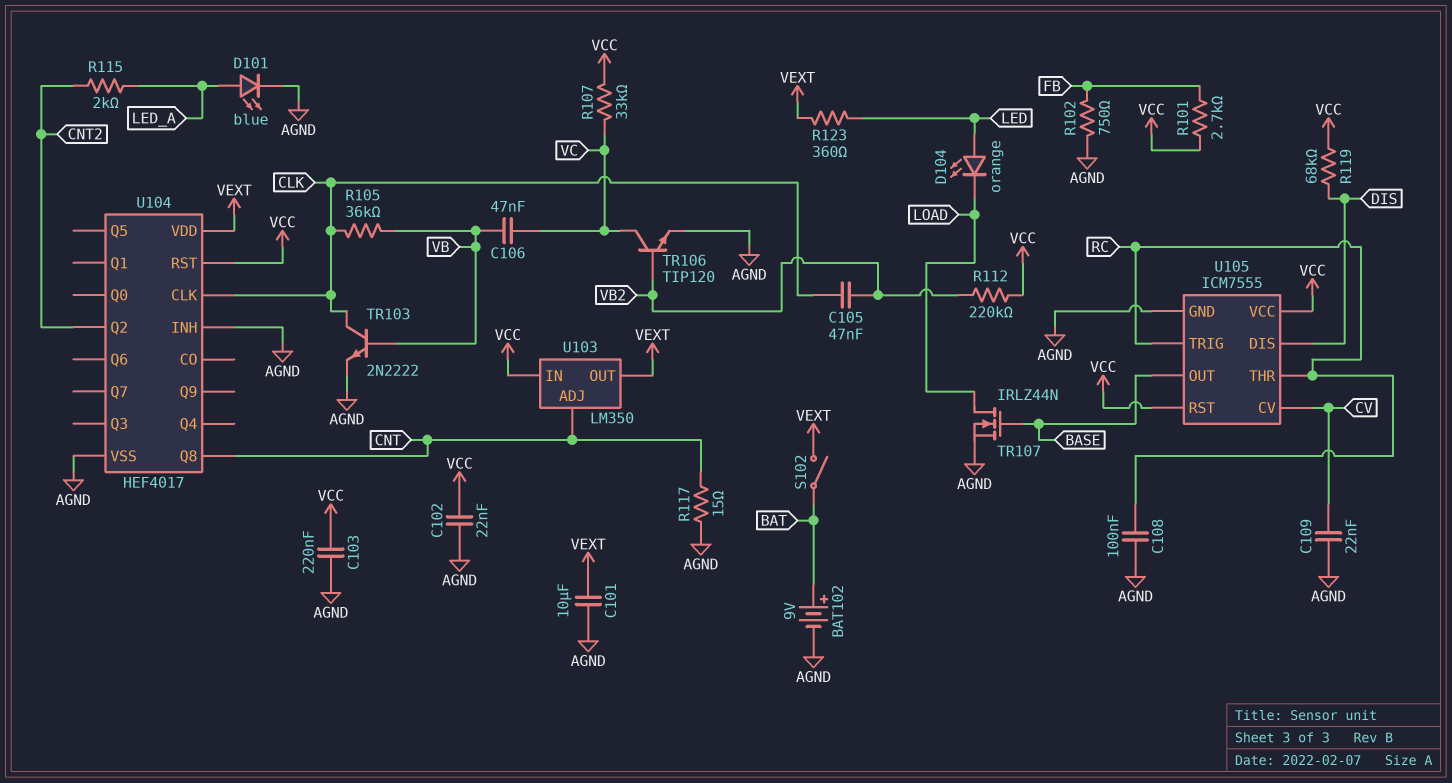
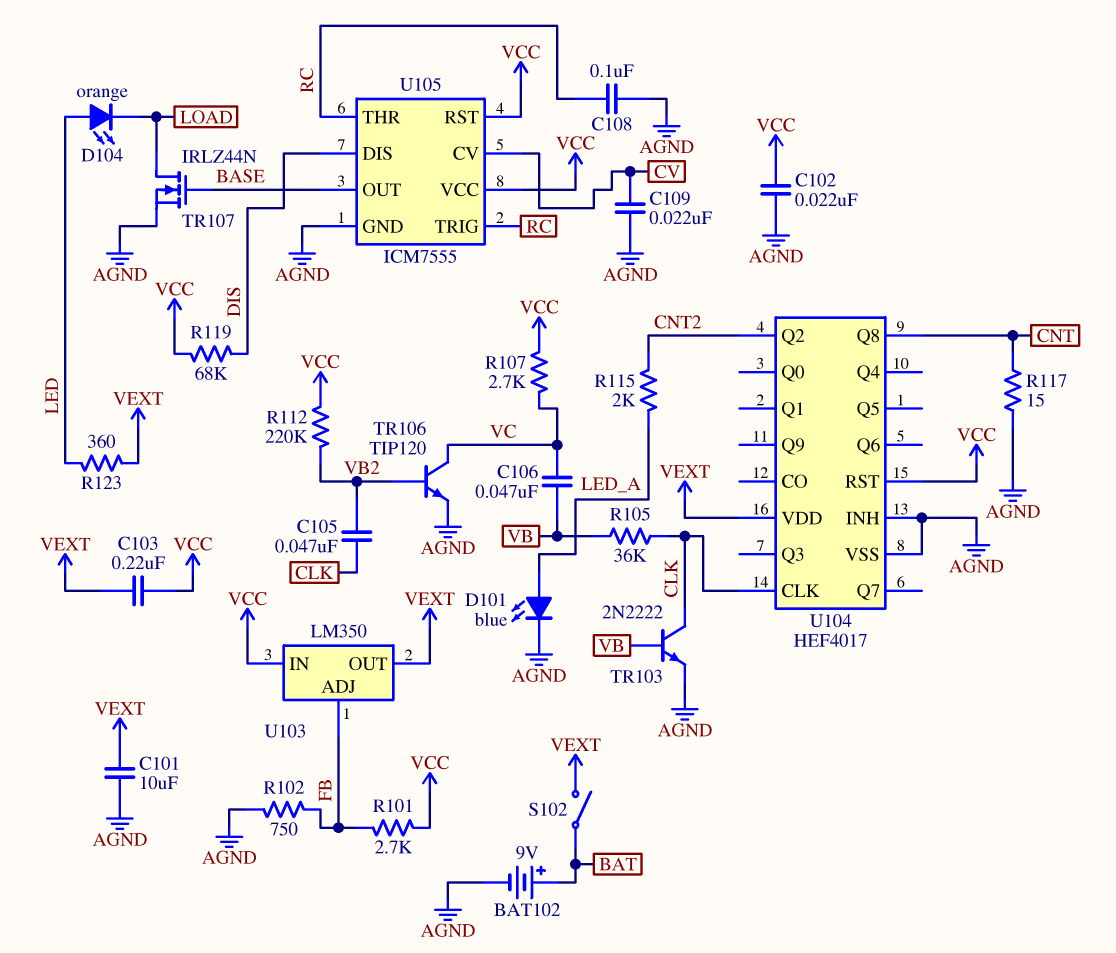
C103: 220nF (AGND, VCC) -> 220nF (VCC, VEXT)
R107: 33k (VC, VCC) -> 2.7k (VC, VCC)
U103 pin ADJ: CNT -> FB

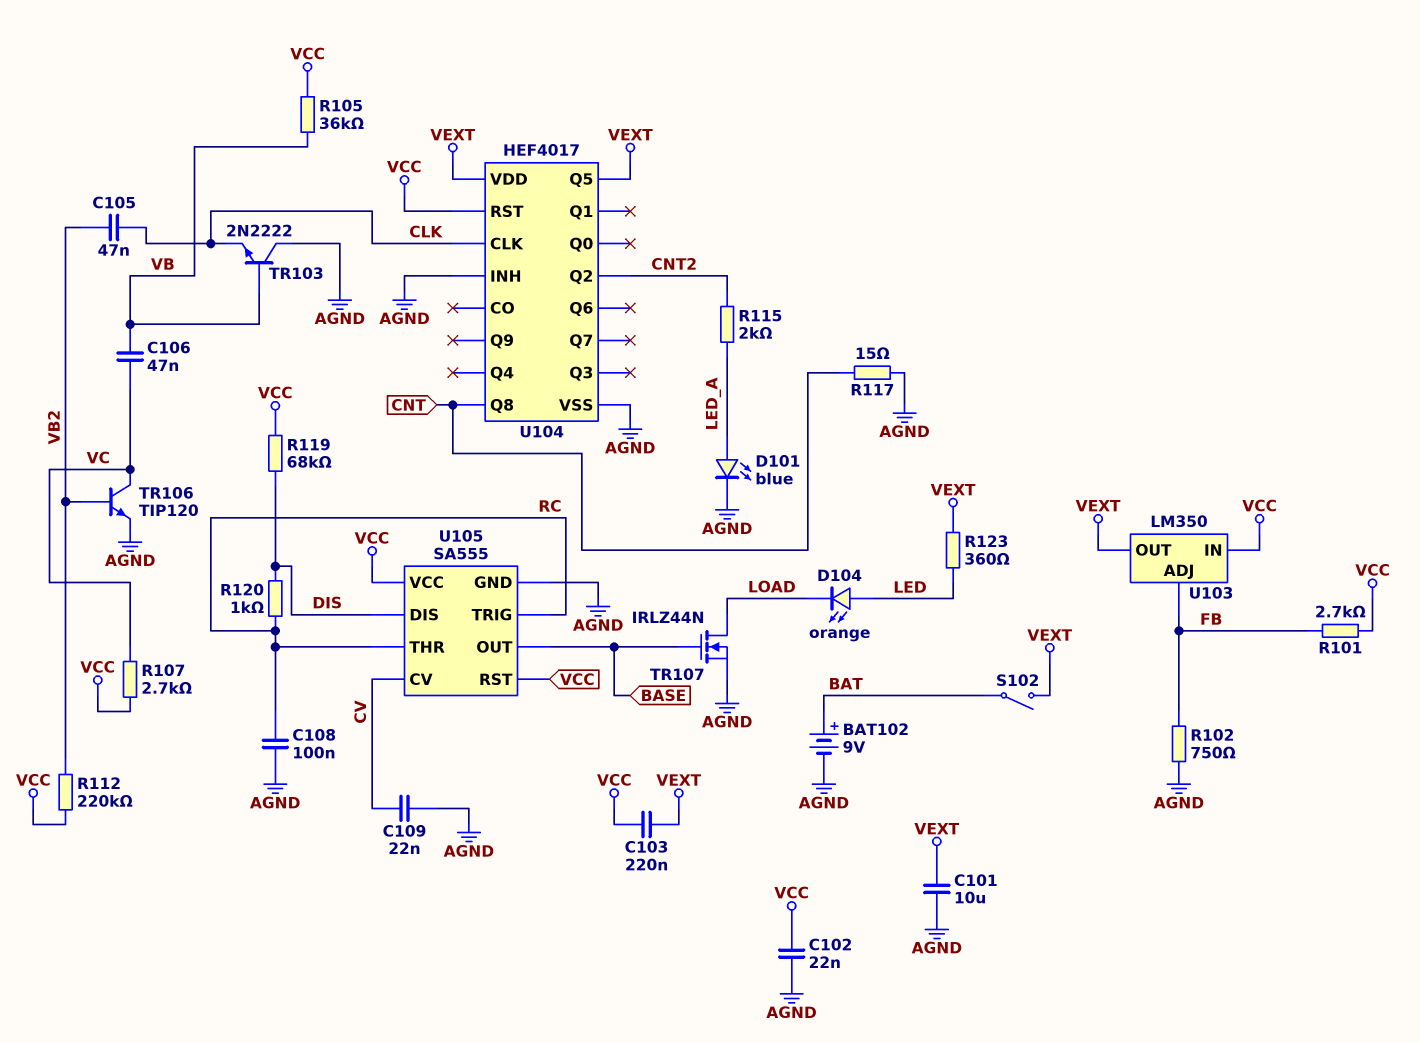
R105: 36k (CLK, VB) -> 36k (VB, VCC)
R120: none -> 1k (DIS, RC)
TR103: NPN 2N2222 (B VB, C CLK, E AGND) -> NPN 2N2222 (B VB, C AGND, E CLK)
U104 pin Q5: none -> VEXT
U105: ICM7555 -> SA555

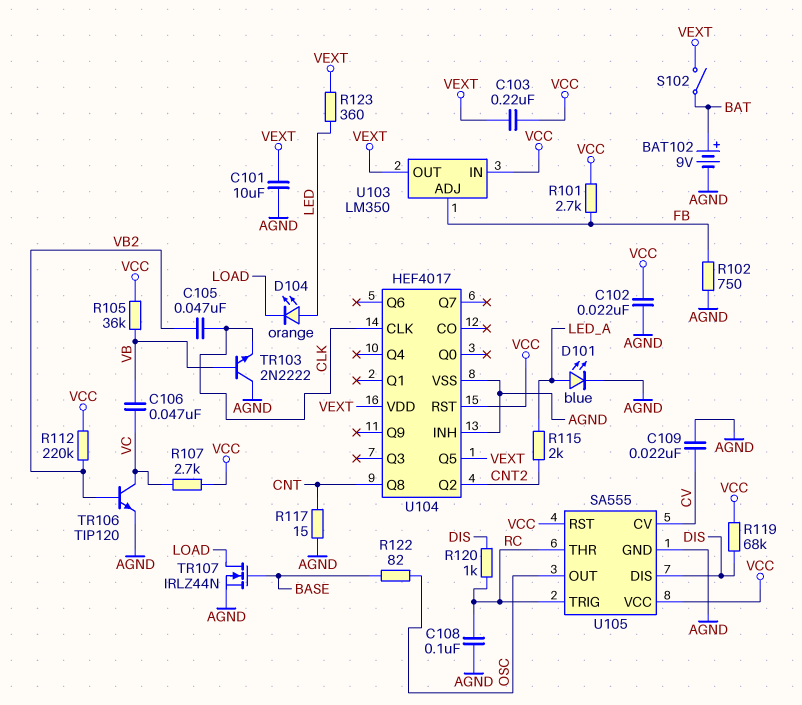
R122: none -> 82 (BASE, OSC)
U105 pin OUT: BASE -> OSC

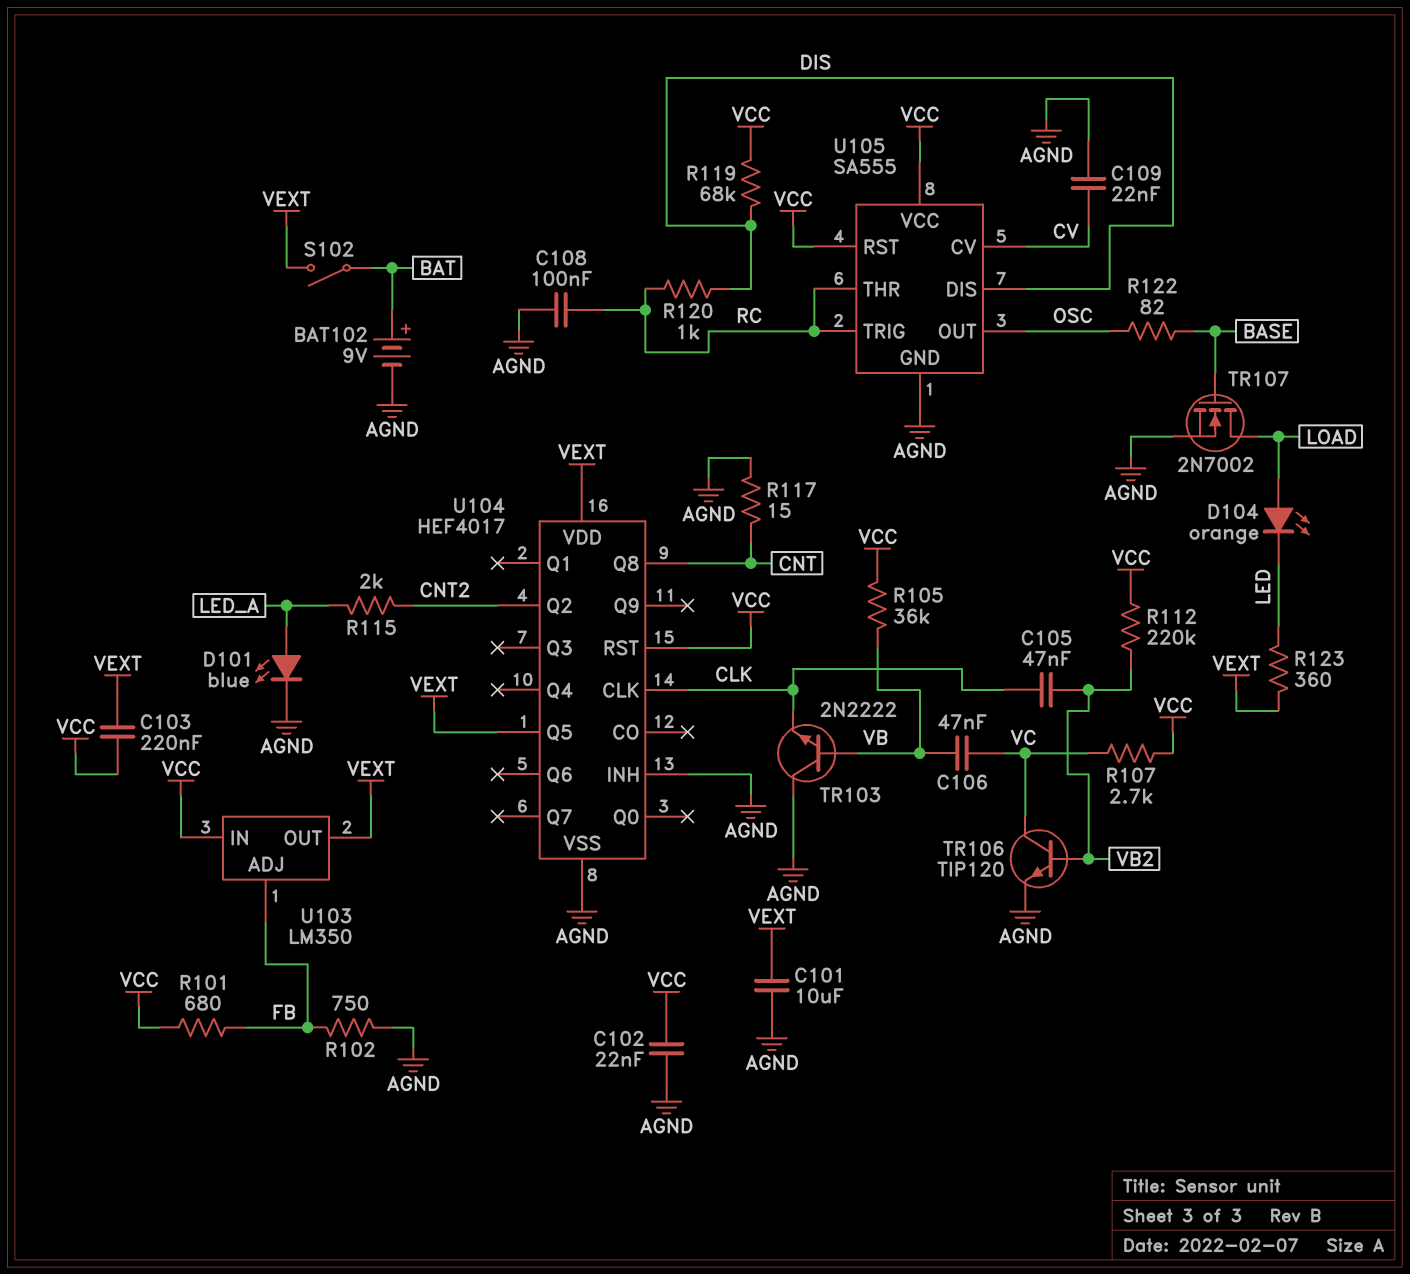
D104: LED orange (A LED, K LOAD) -> LED orange (A LOAD, K LED)
R101: 2.7k (FB, VCC) -> 680 (FB, VCC)
TR107: NMOS IRLZ44N (G BASE, D LOAD, S AGND) -> NMOS 2N7002 (G BASE, D LOAD, S AGND)

